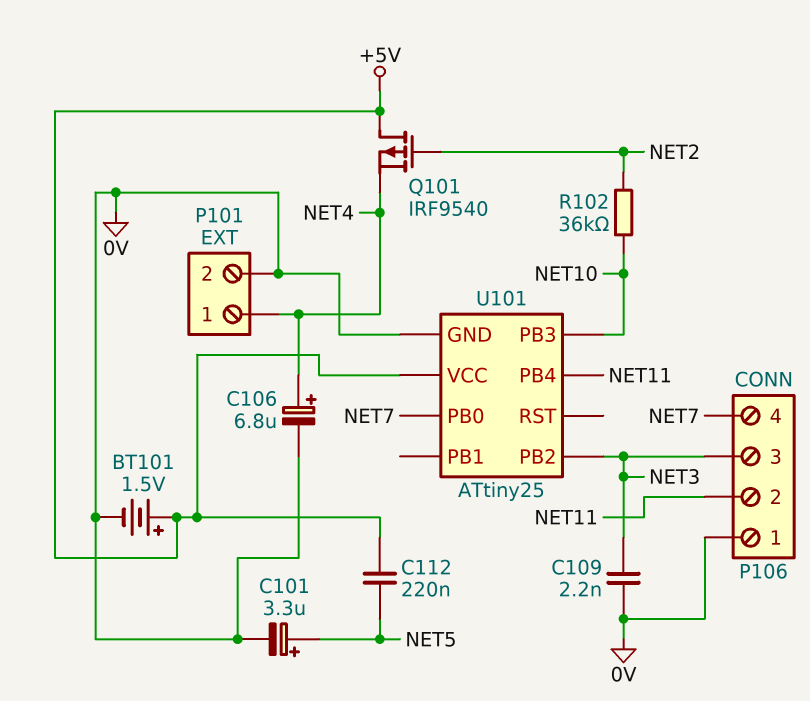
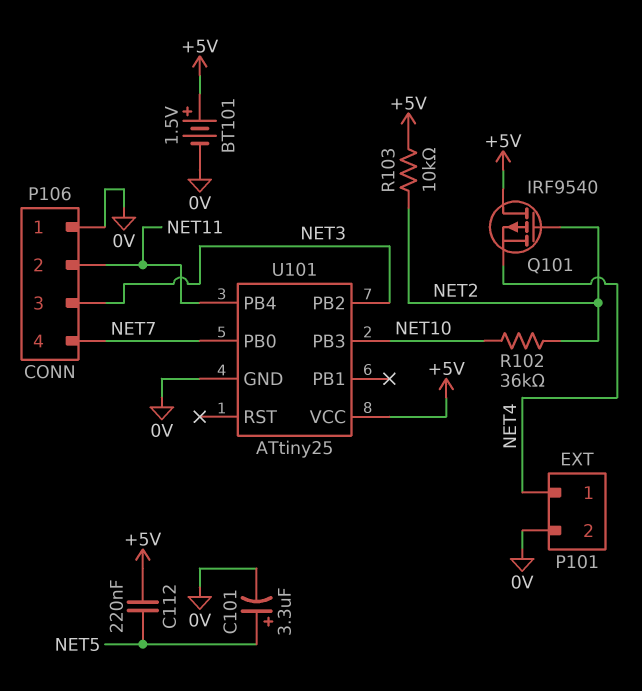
C106: 6.8uF (plus NET4, minus 0V) -> none
C109: 2.2nF (0V, NET3) -> none
R103: none -> 10k (+5V, NET2)

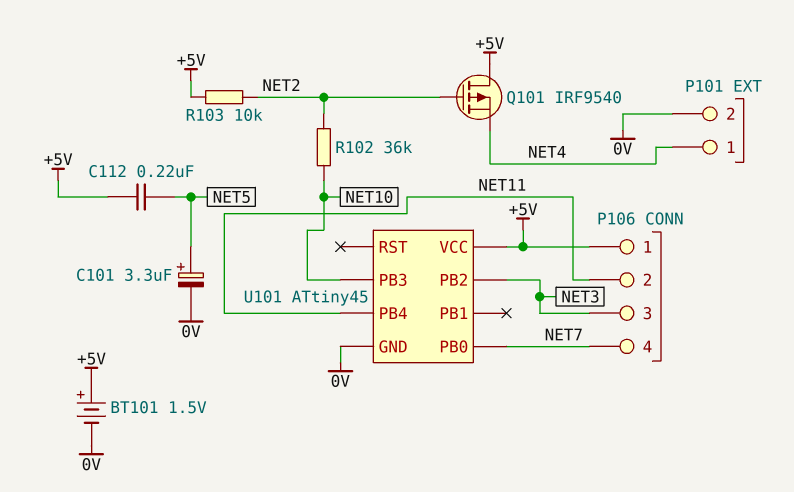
P106 pin 1: 0V -> +5V
U101: ATtiny25 -> ATtiny45

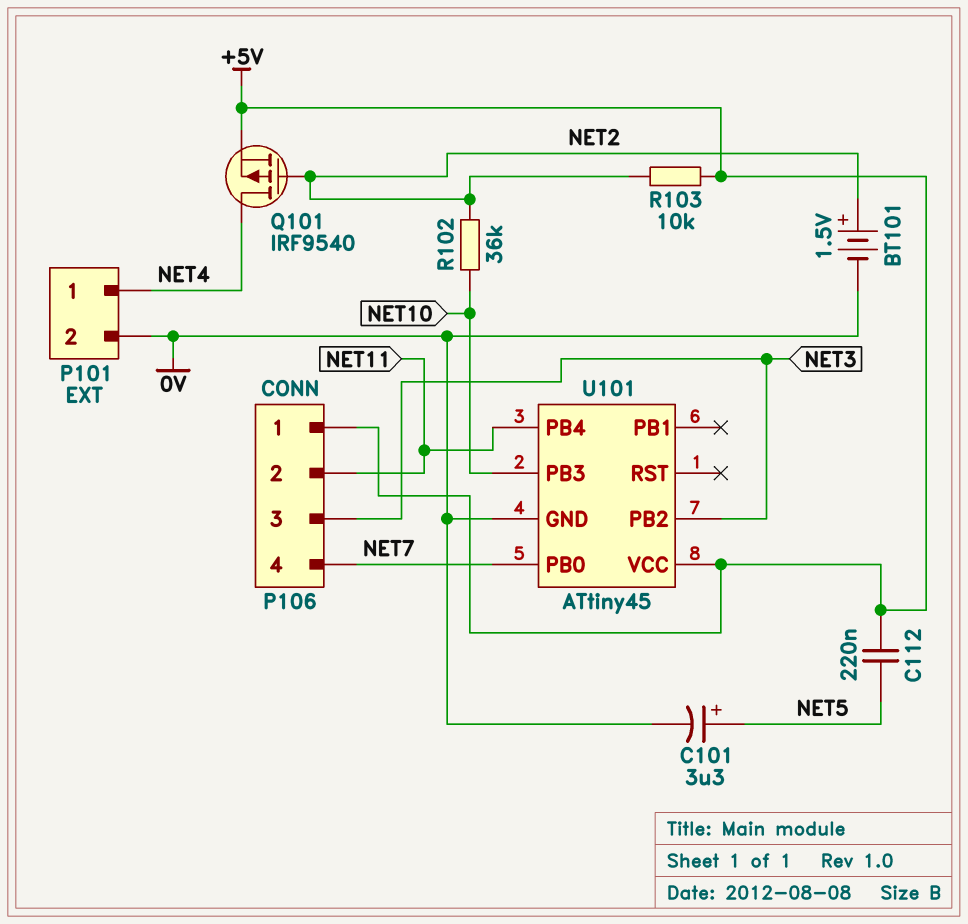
BT101: 1.5V (plus +5V, minus 0V) -> 1.5V (plus NET2, minus 0V)
Q101: PMOS IRF9540 (G NET2, D +5V, S NET4) -> PMOS IRF9540 (G NET2, D NET4, S +5V)

